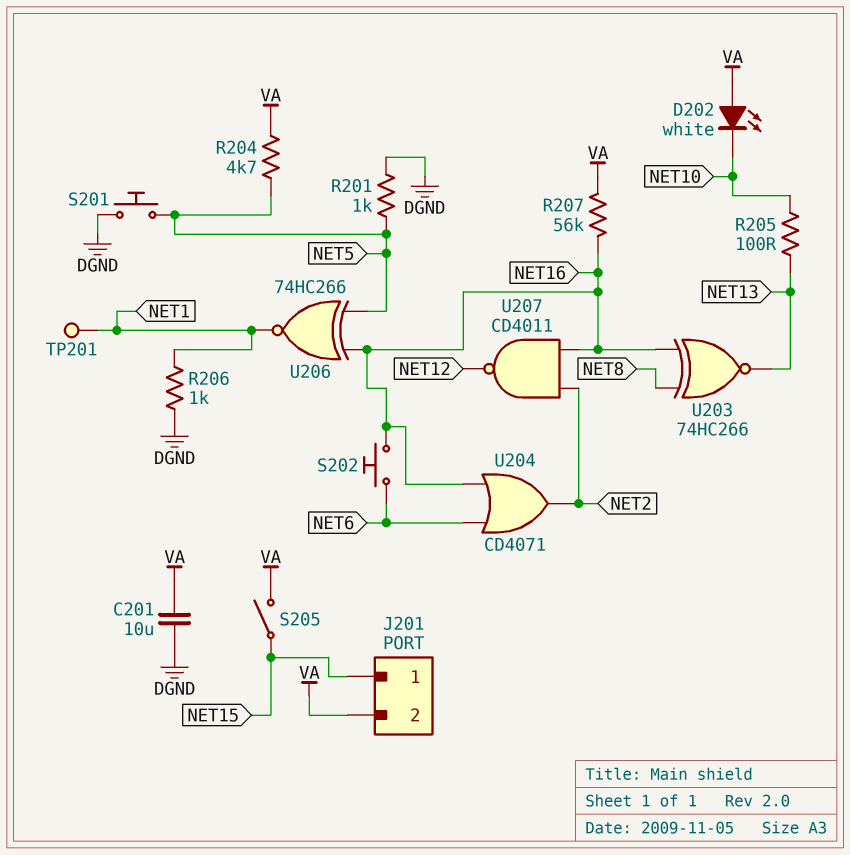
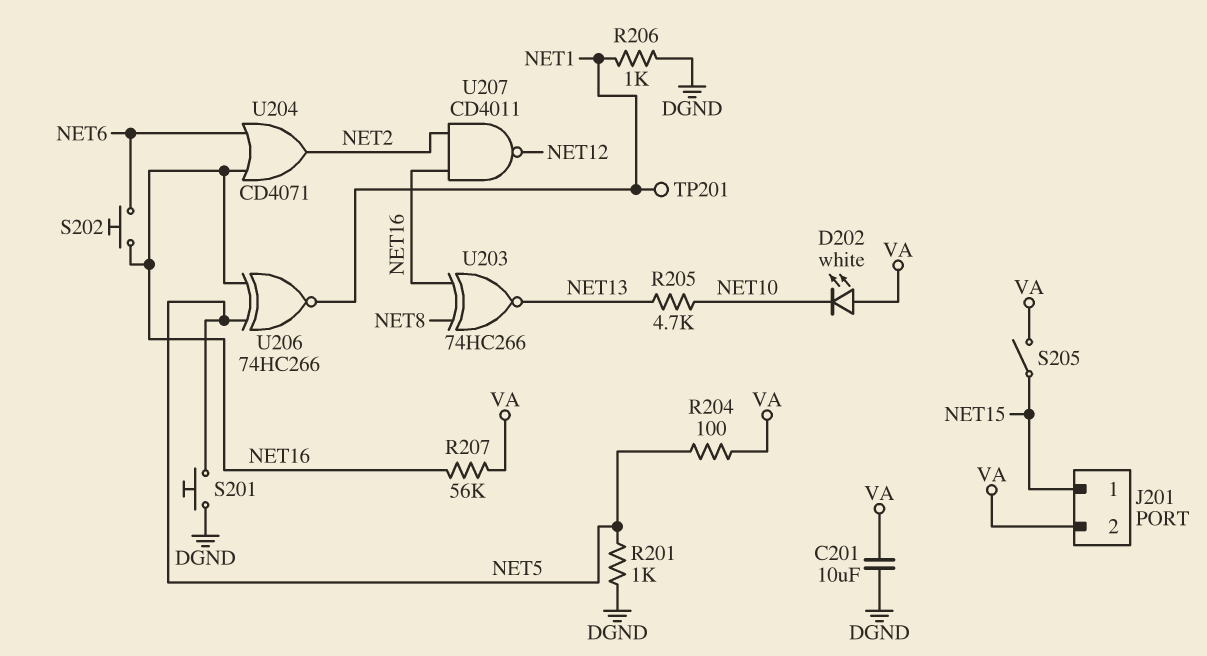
R204: 4.7k (NET5, VA) -> 100 (NET5, VA)
R205: 100 (NET10, NET13) -> 4.7k (NET10, NET13)

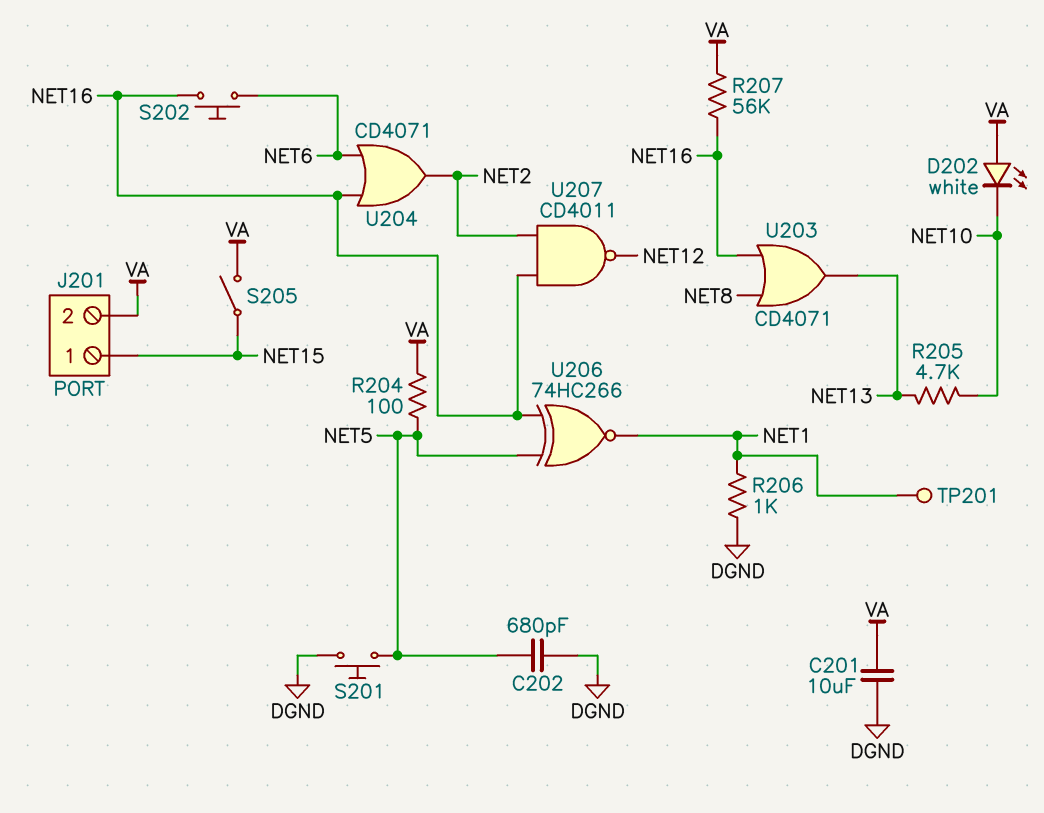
C202: none -> 680pF (DGND, NET5)
R201: 1k (DGND, NET5) -> none
U203: XNOR 74HC266 (in NET8, in NET16, out NET13) -> OR CD4071 (in NET8, in NET16, out NET13)

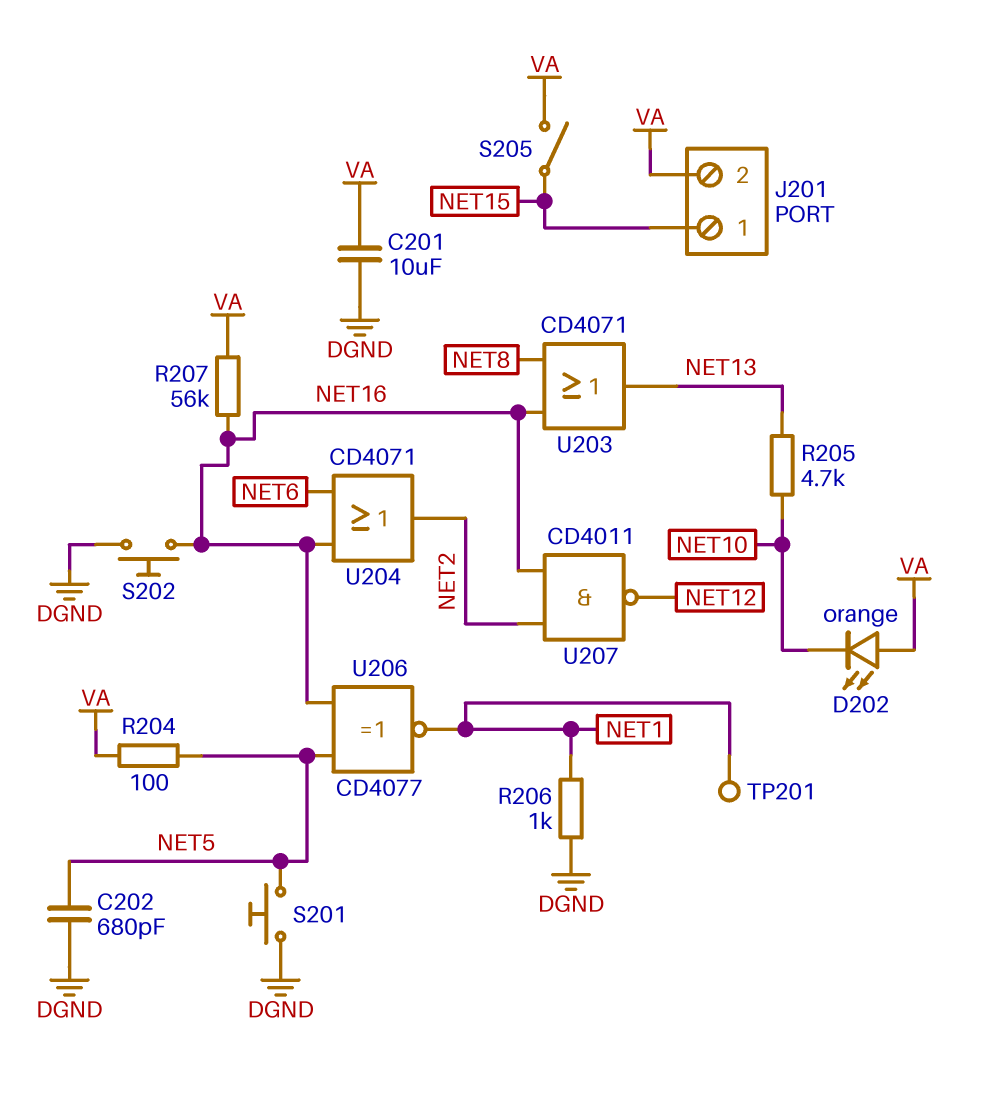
D202: LED white (A VA, K NET10) -> LED orange (A VA, K NET10)
S202: button (NET6, NET16) -> button (DGND, NET16)
U206: XNOR 74HC266 (in NET5, in NET16, out NET1) -> XNOR CD4077 (in NET5, in NET16, out NET1)

